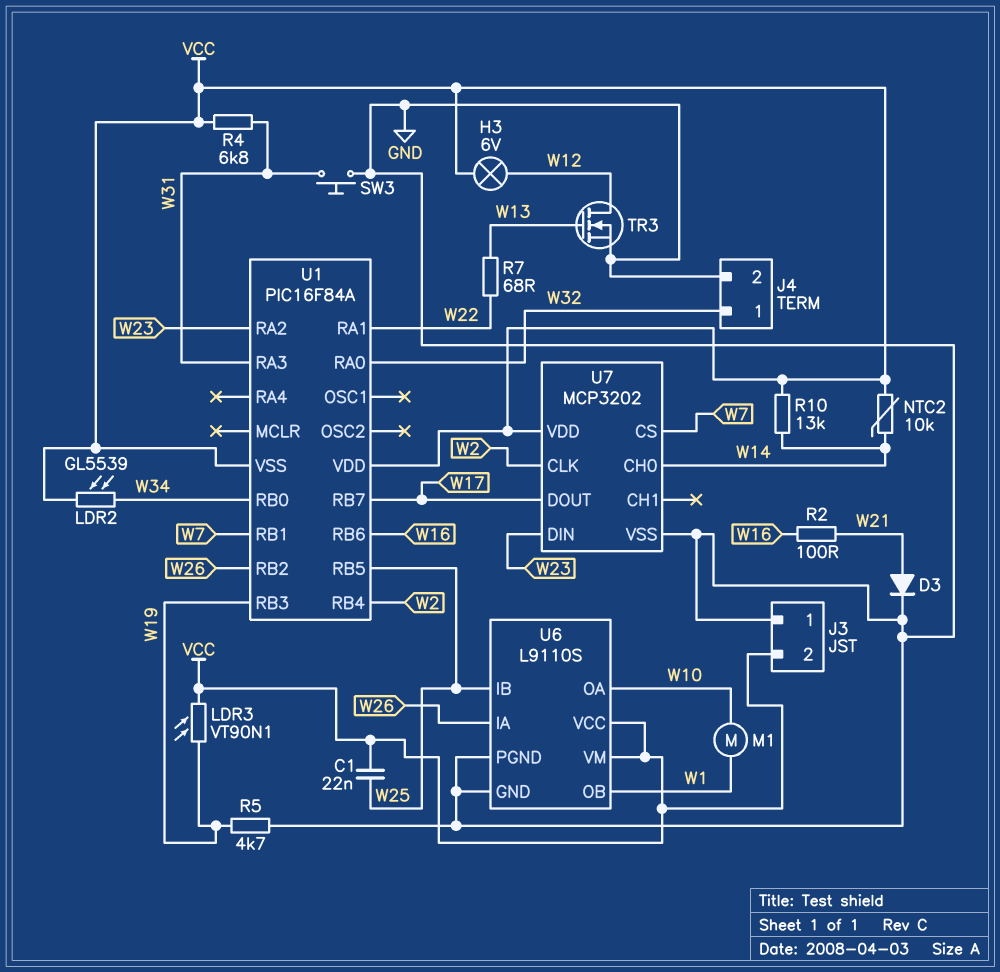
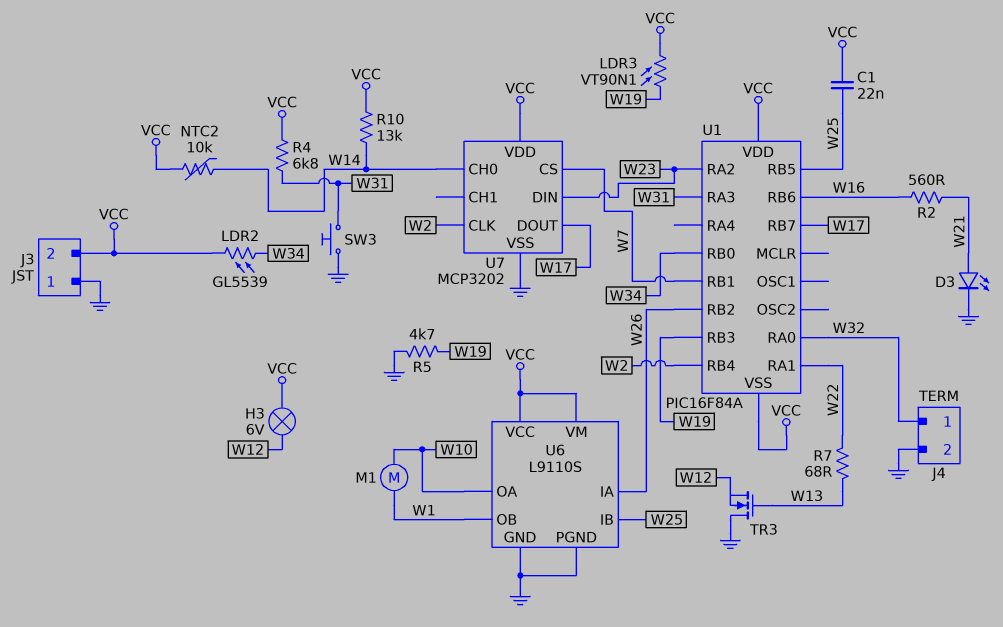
D3: diode (A W21, K GND) -> LED (A W21, K GND)
R2: 100 (W16, W21) -> 560 (W16, W21)
TR3: NMOS (G W13, D W12, S GND) -> NMOS (G W13, D GND, S W12)

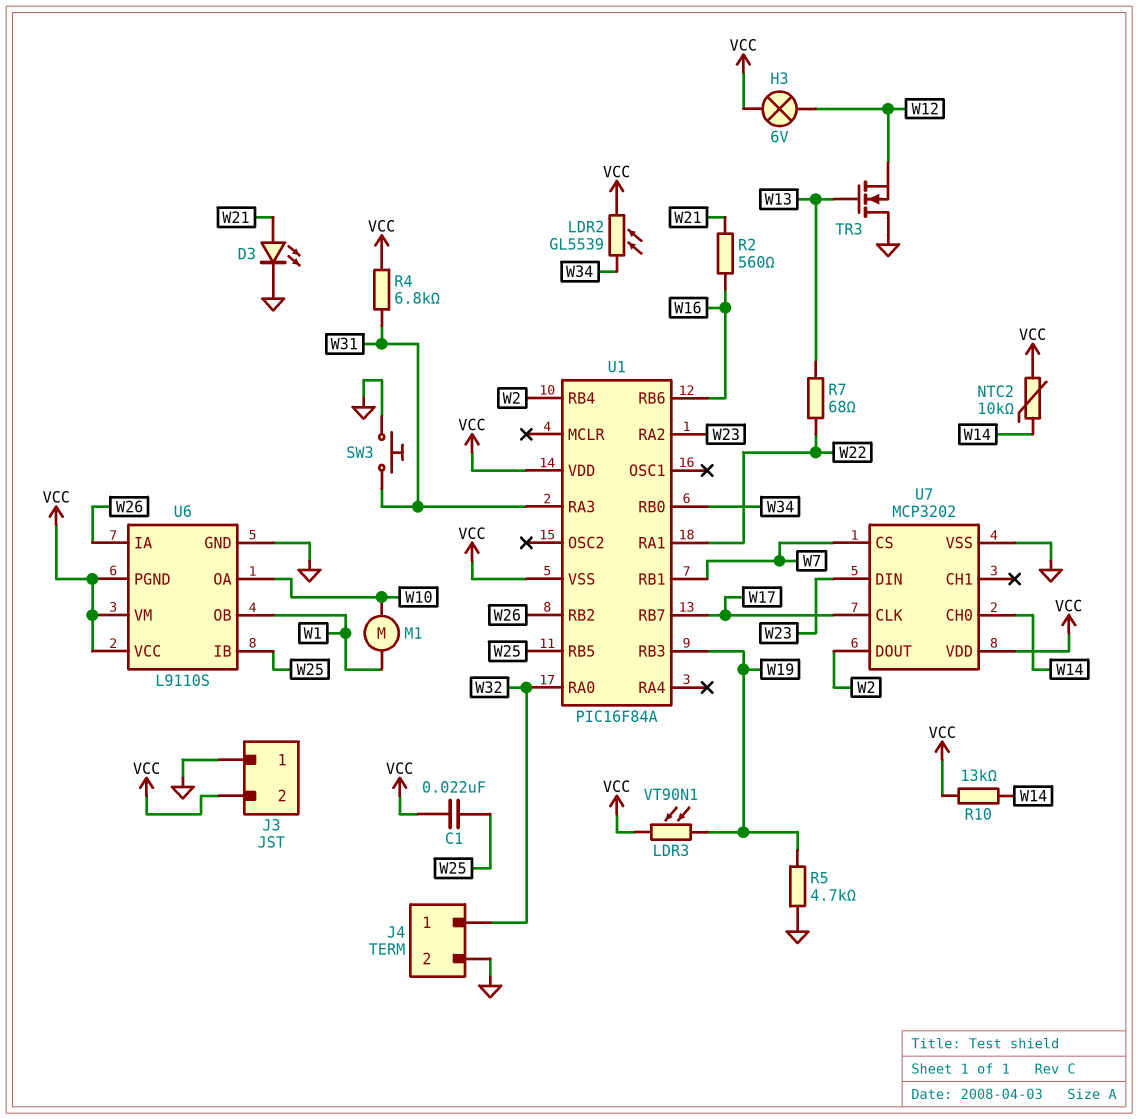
U6 pin PGND: GND -> VCC
U7 pin CLK: W2 -> W17
U7 pin DOUT: W17 -> W2

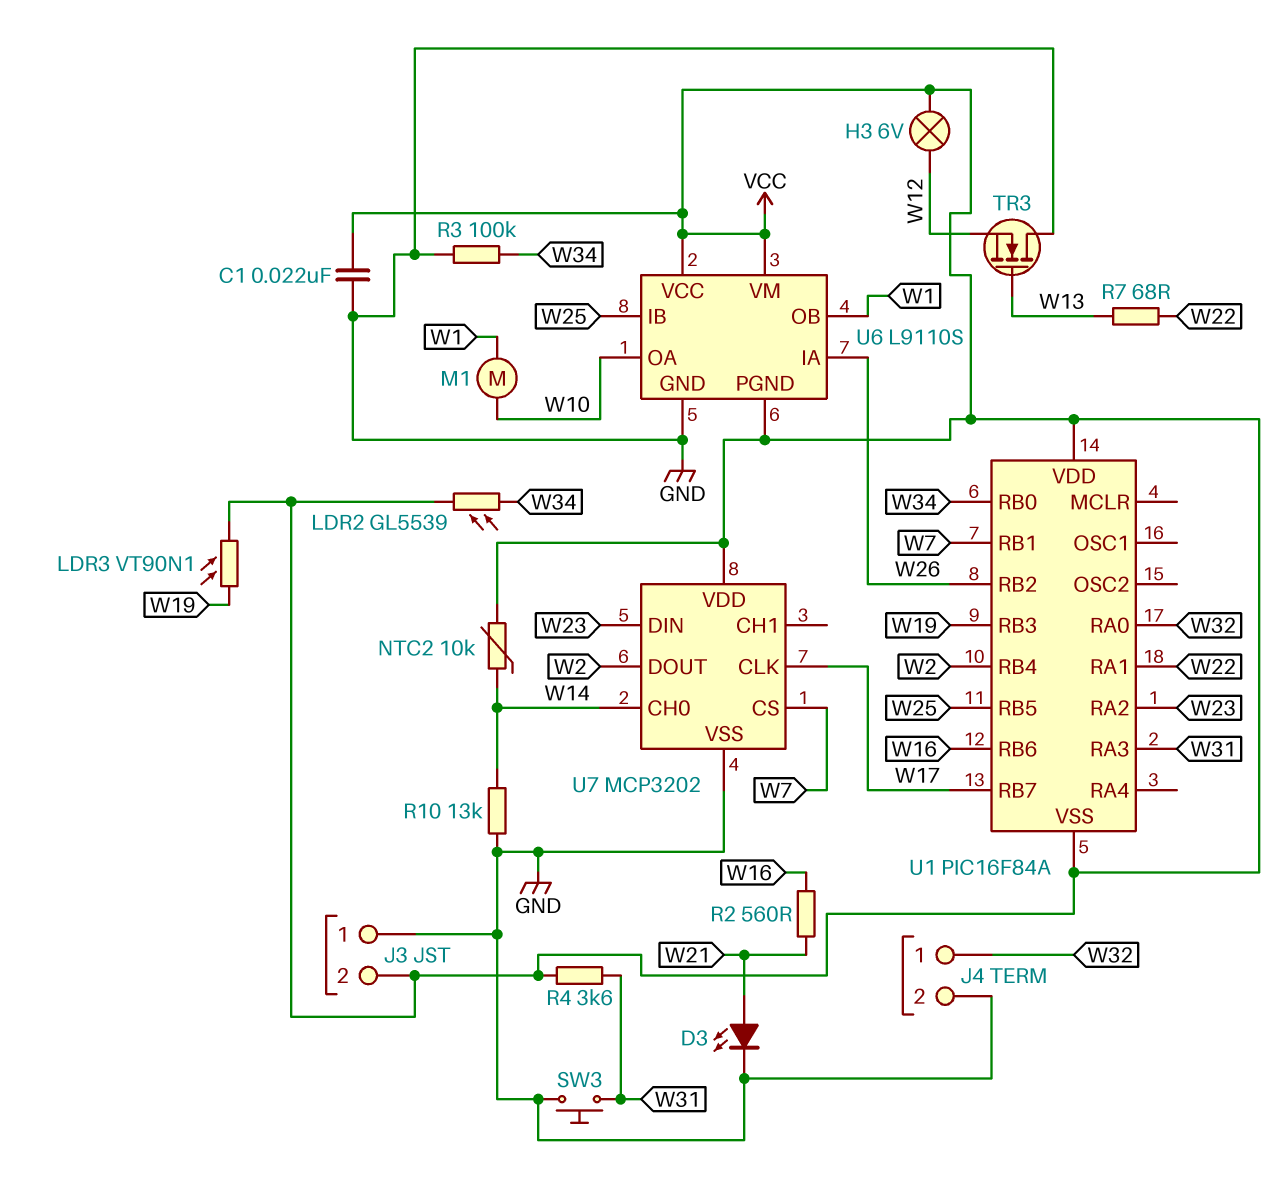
C1: 22nF (VCC, W25) -> 22nF (GND, VCC)
R3: none -> 100k (GND, W34)
R4: 6.8k (VCC, W31) -> 3.6k (VCC, W31)
R5: 4.7k (GND, W19) -> none
R10: 13k (VCC, W14) -> 13k (GND, W14)

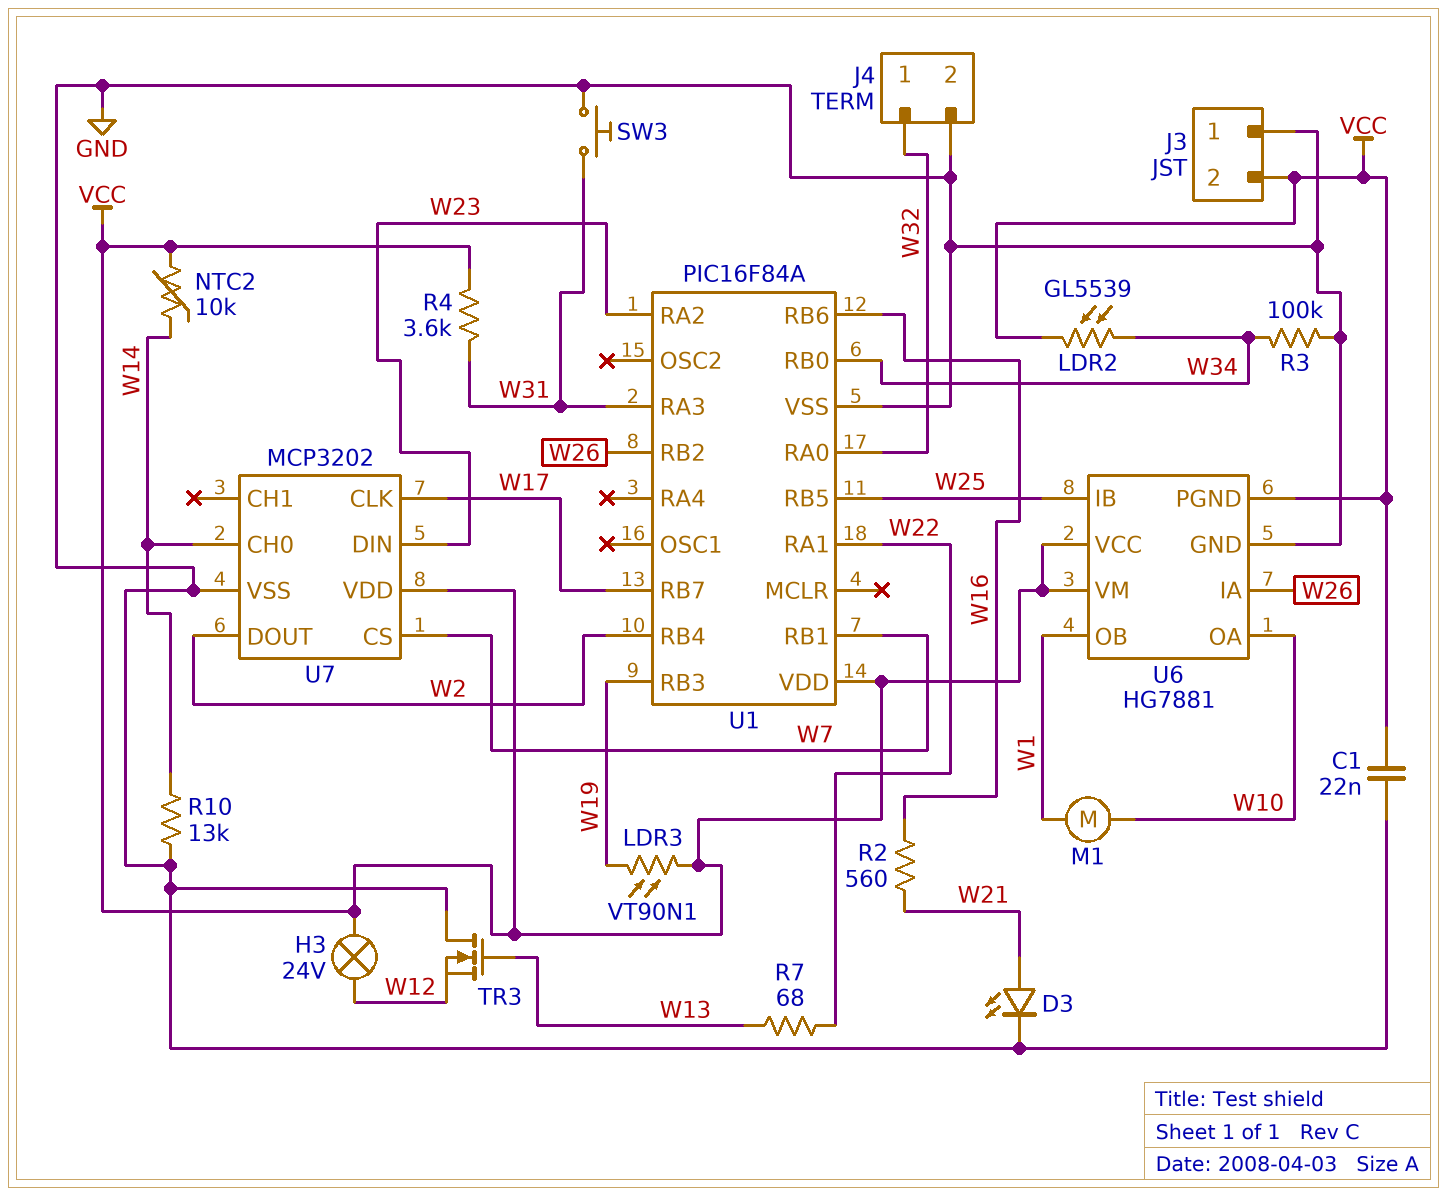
H3: lamp 6V (VCC, W12) -> lamp 24V (VCC, W12)
U1 pin VSS: VCC -> GND
U6: L9110S -> HG7881

